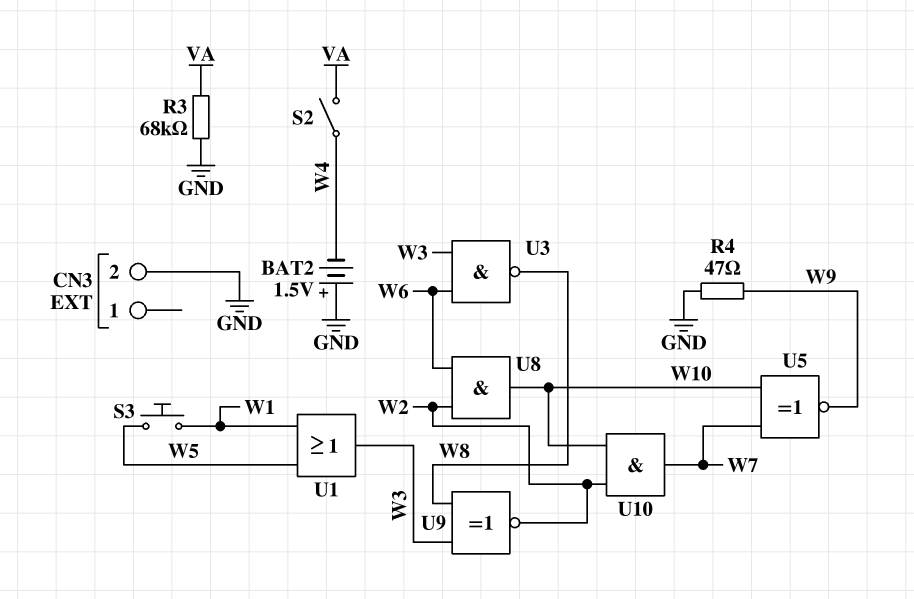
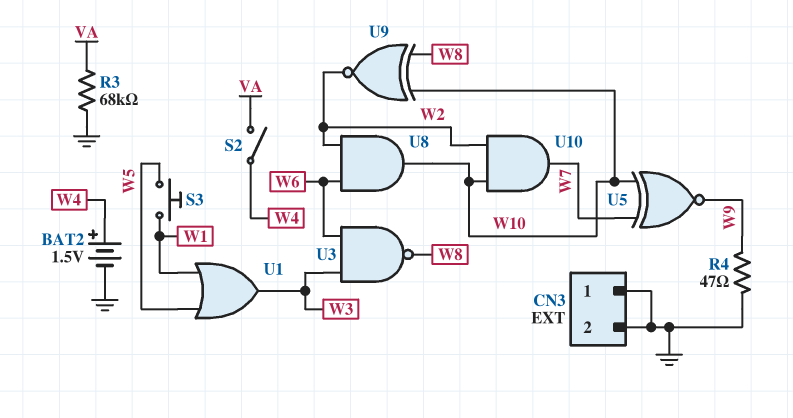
BAT2: 1.5V (plus GND, minus W4) -> 1.5V (plus W4, minus GND)
CN3 pin 1: none -> GND
U9: XNOR (in W3, in W8, out W2) -> XNOR (in W8, in W10, out W2)

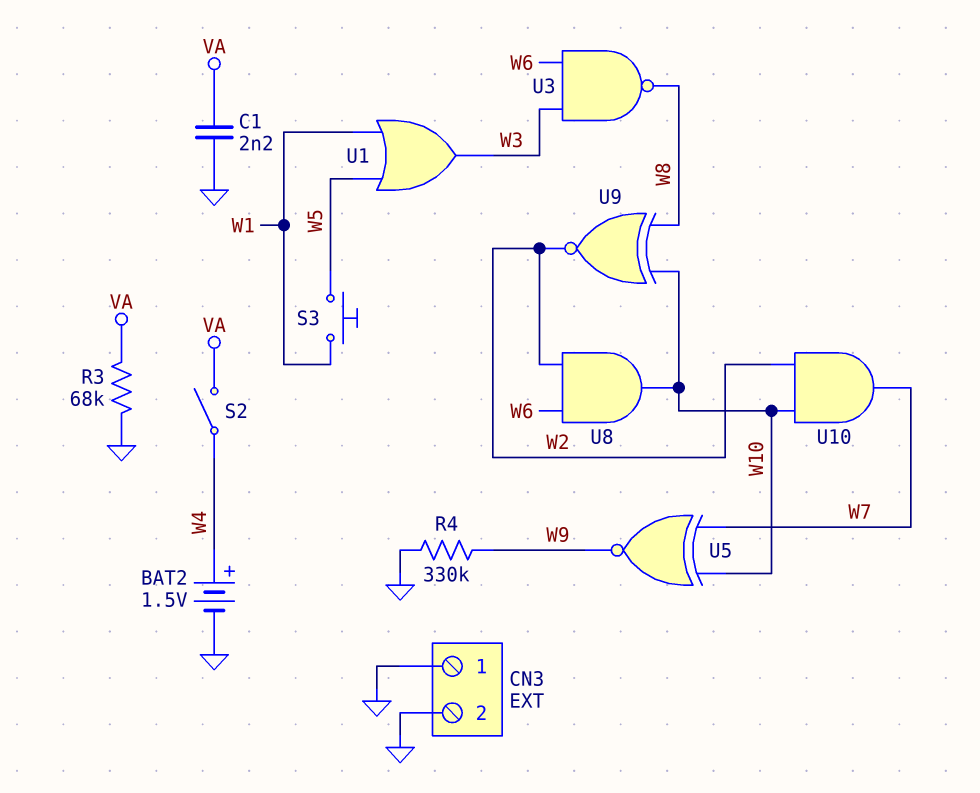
C1: none -> 2.2nF (GND, VA)
R4: 47 (GND, W9) -> 330k (GND, W9)

